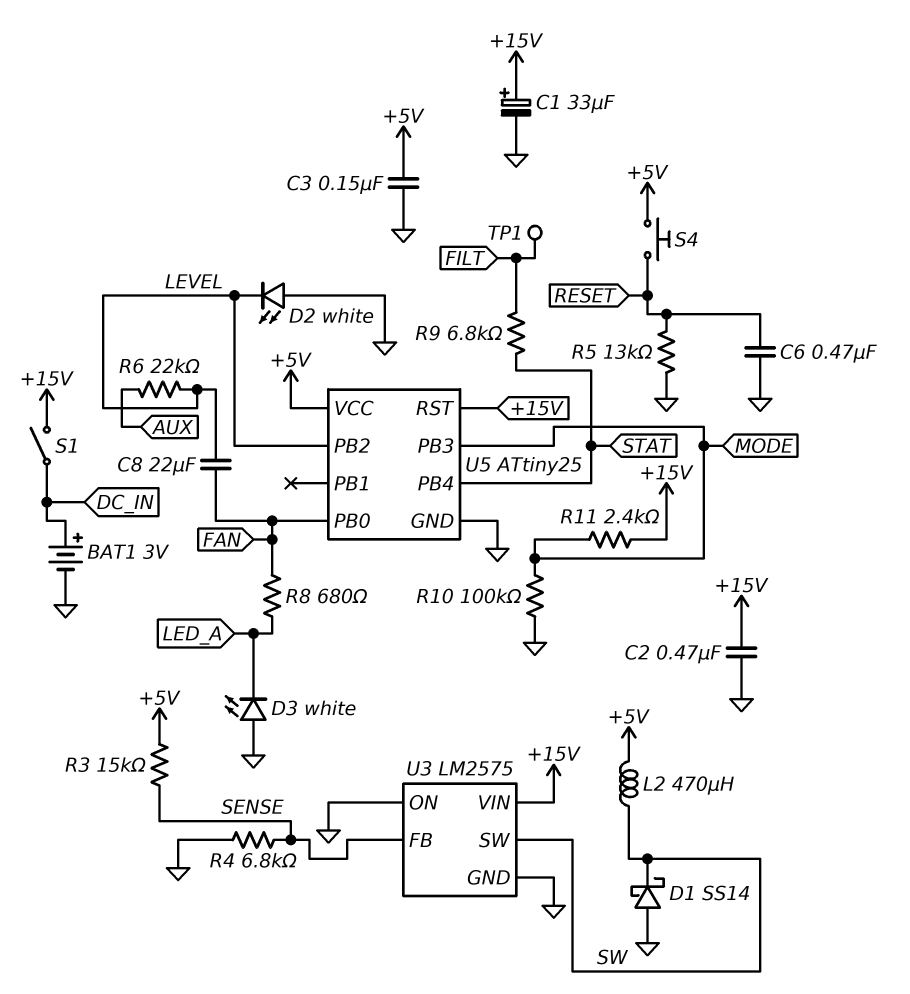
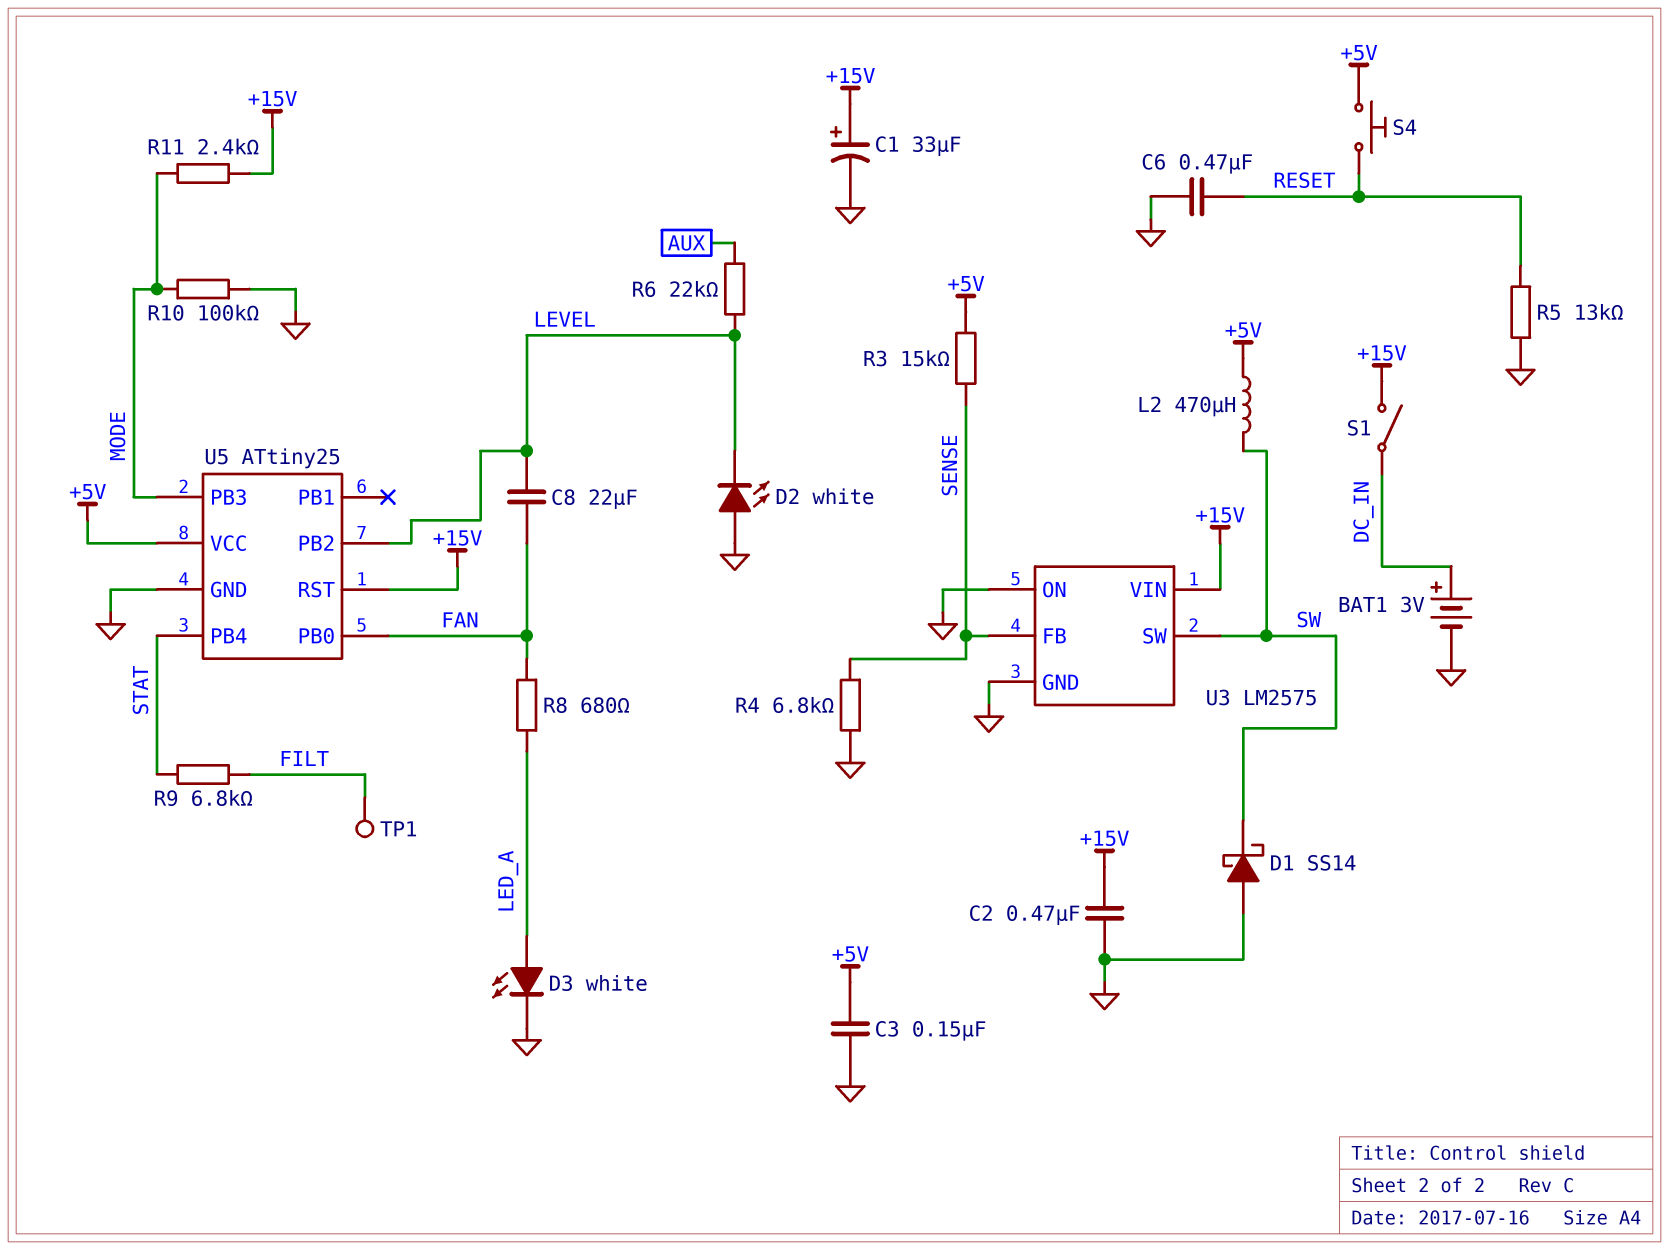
D3: LED white (A GND, K LED_A) -> LED white (A LED_A, K GND)

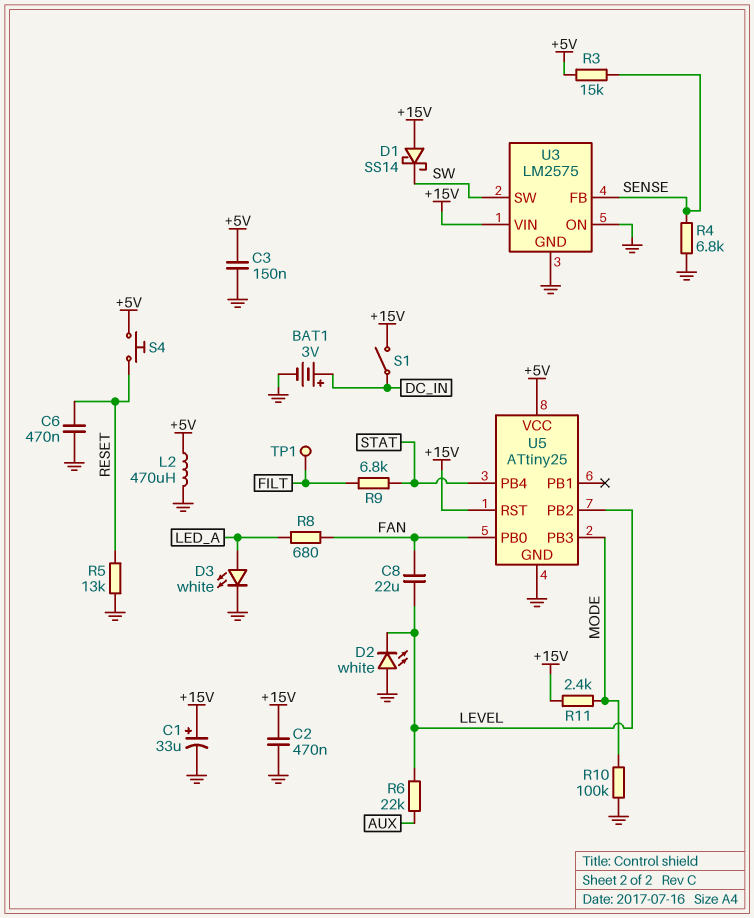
D1: schottky SS14 (A GND, K SW) -> schottky SS14 (A +15V, K SW)
L2: 470uH (+5V, SW) -> 470uH (+5V, GND)

